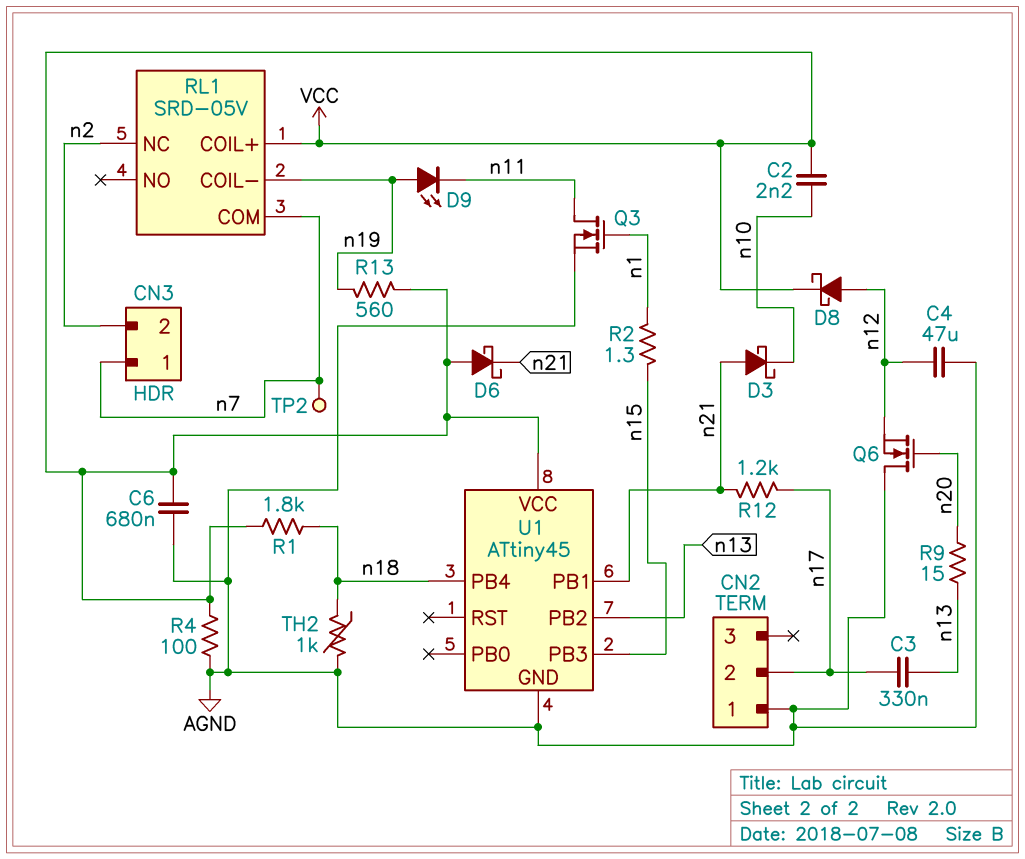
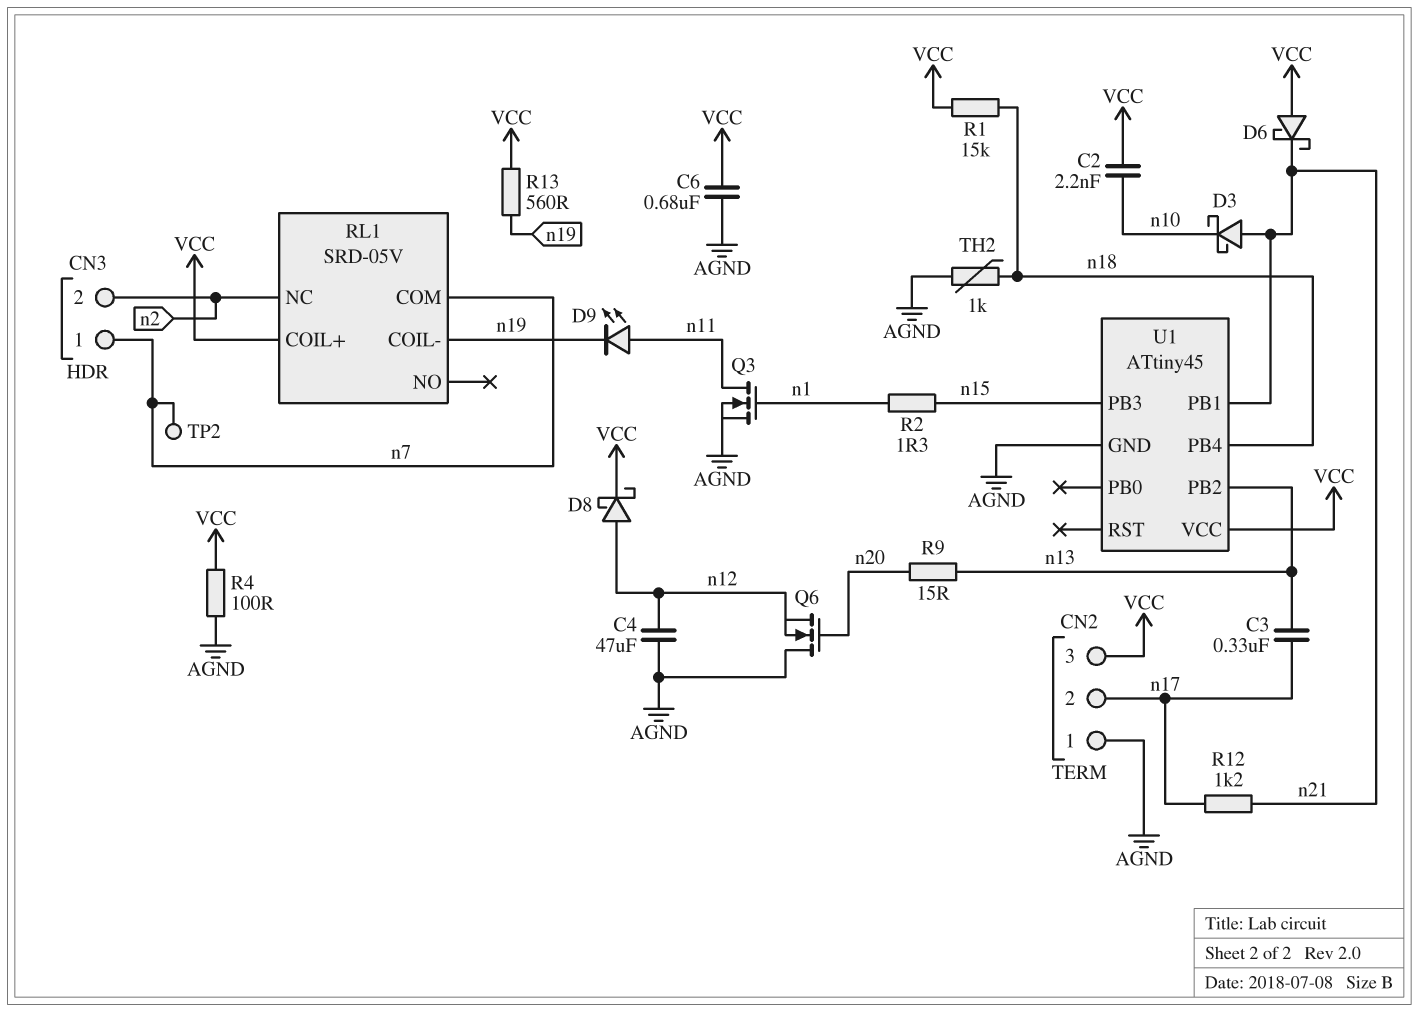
CN2 pin 3: none -> VCC
D9: LED (A n19, K n11) -> LED (A n11, K n19)
R1: 1.8k (VCC, n18) -> 15k (VCC, n18)

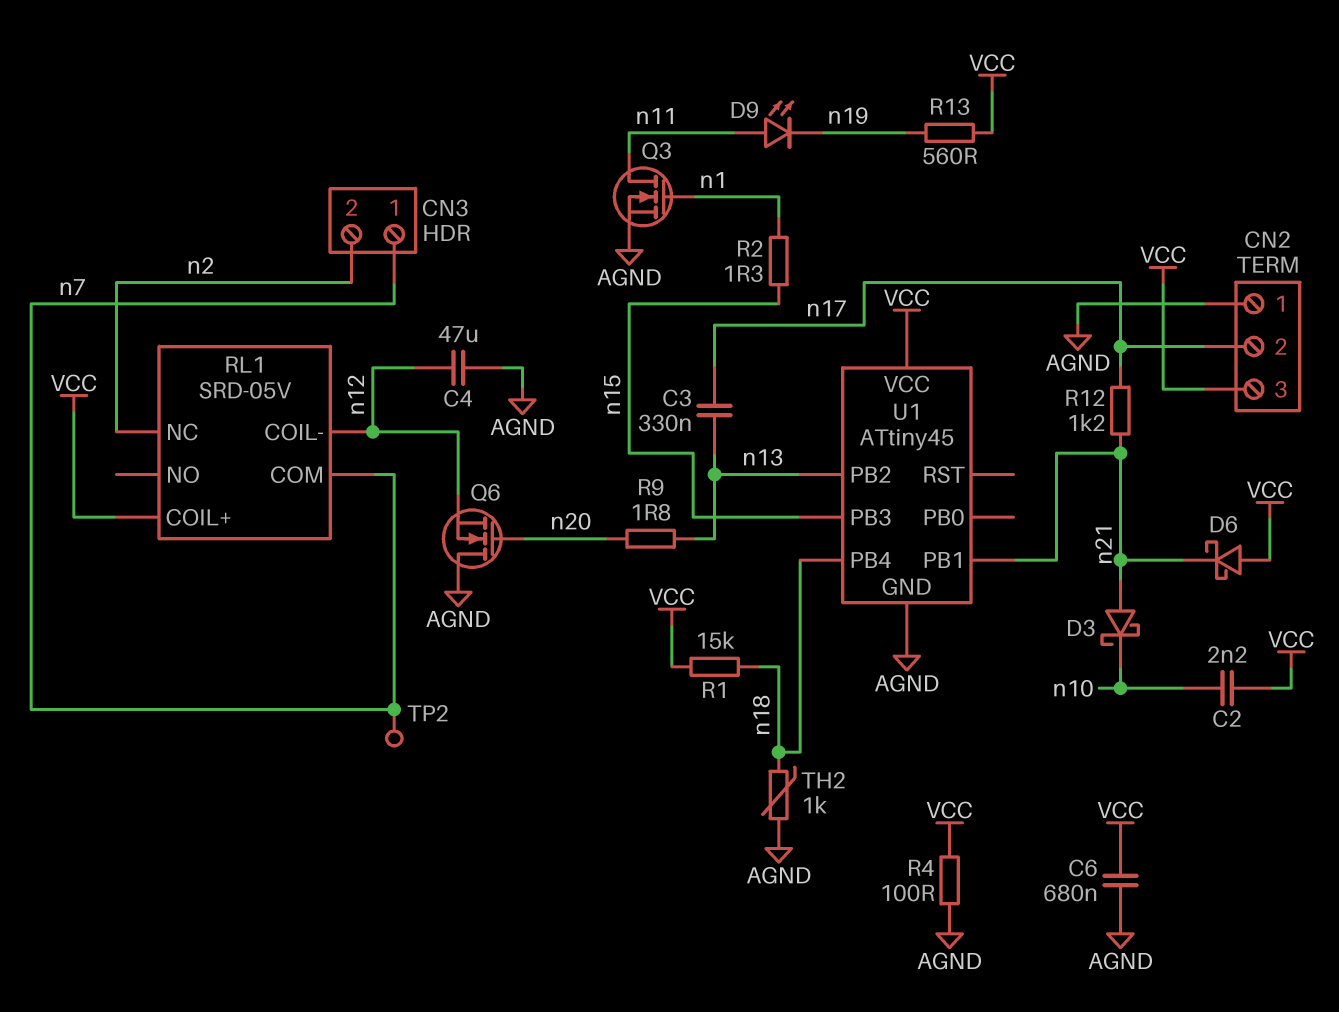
D8: schottky (A n12, K VCC) -> none
R9: 15 (n13, n20) -> 1.8 (n13, n20)
RL1 pin COIL-: n19 -> n12

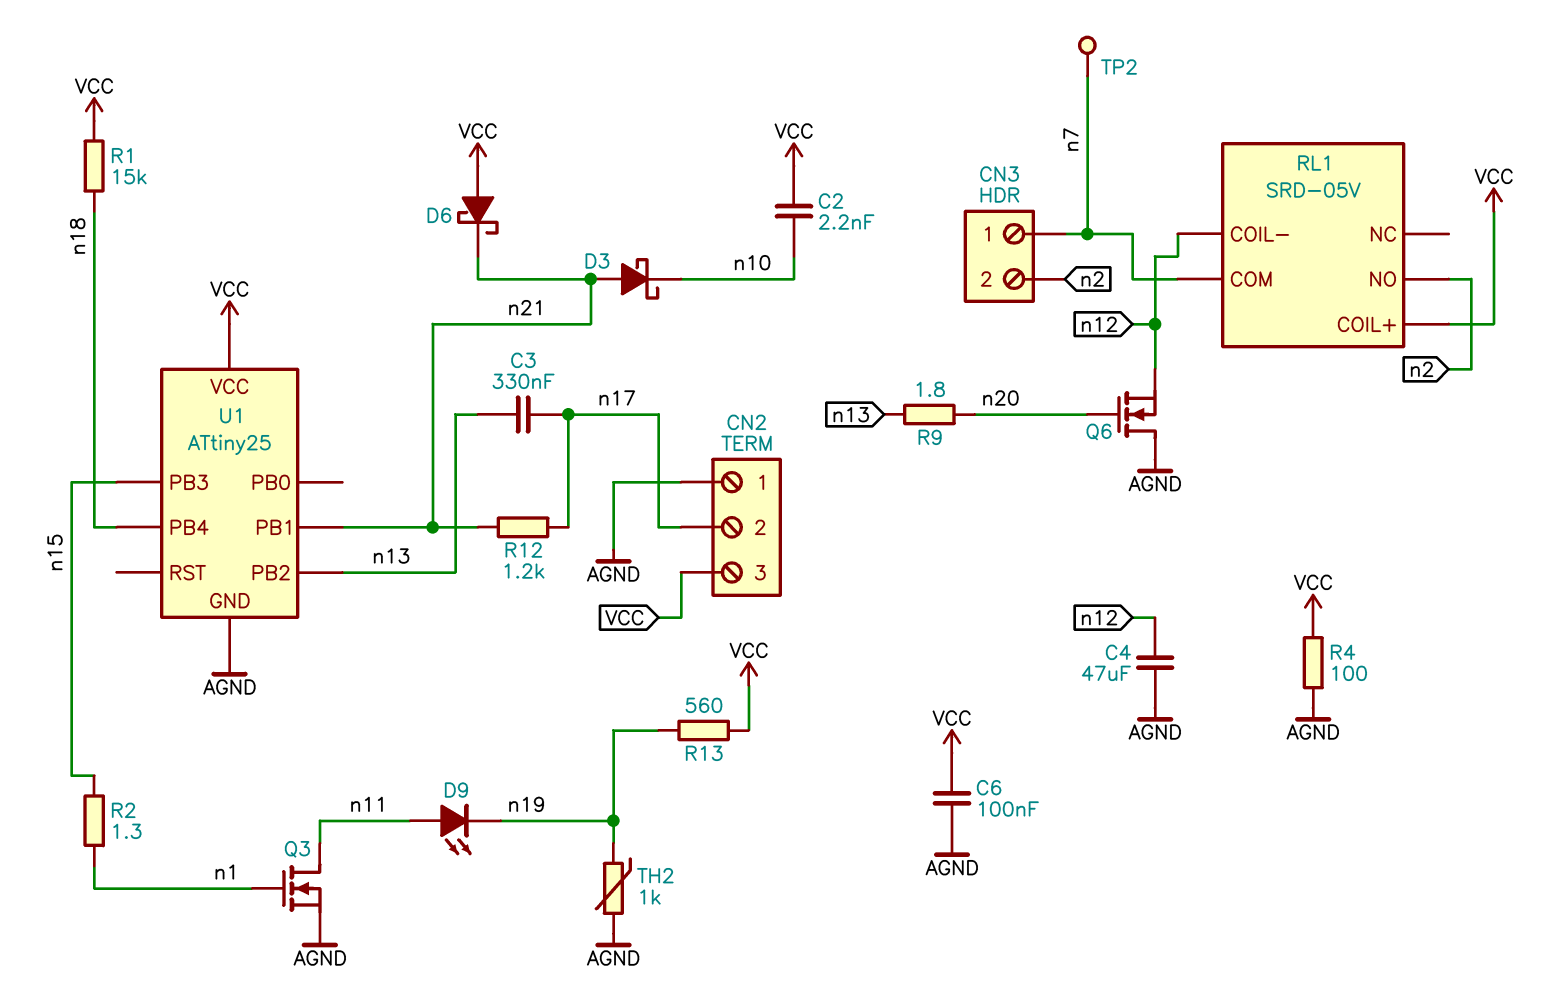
C6: 680nF (AGND, VCC) -> 100nF (AGND, VCC)
RL1 pin NC: n2 -> none
RL1 pin NO: none -> n2
TH2: 1k (AGND, n18) -> 1k (AGND, n19)
U1: ATtiny45 -> ATtiny25

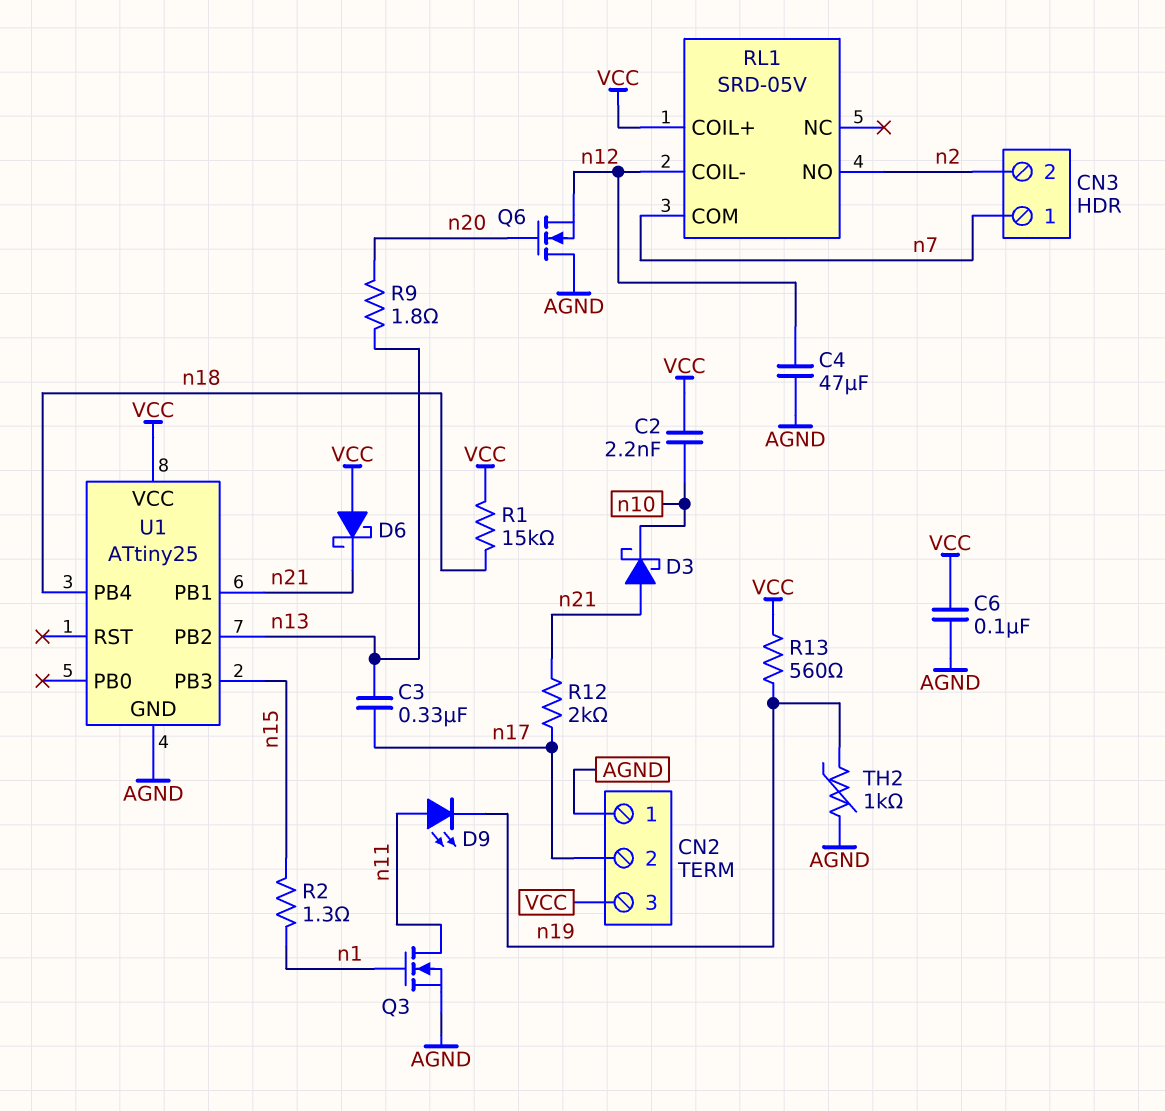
R4: 100 (AGND, VCC) -> none
R12: 1.2k (n17, n21) -> 2k (n17, n21)
TP2: test point (n7) -> none

